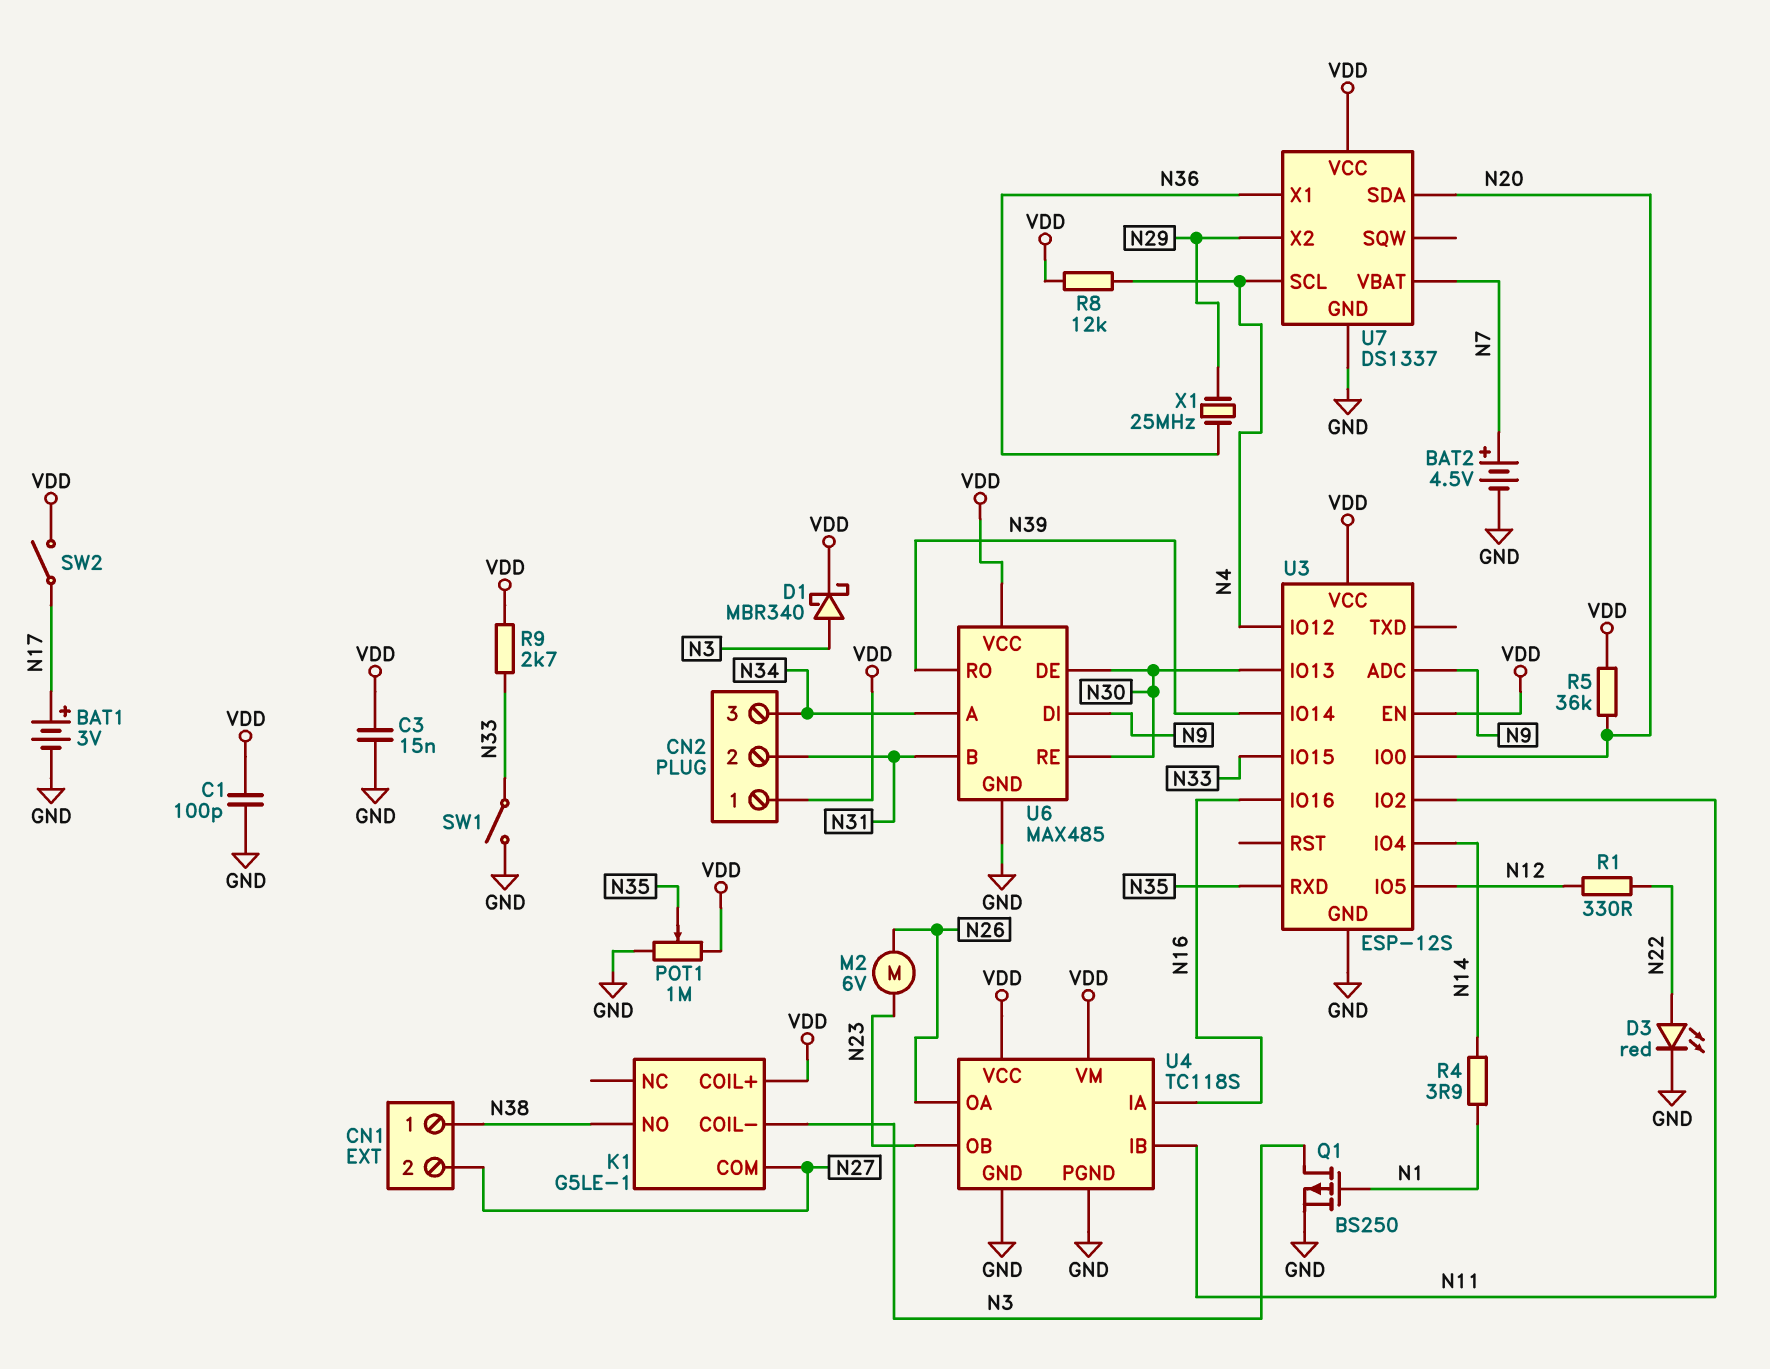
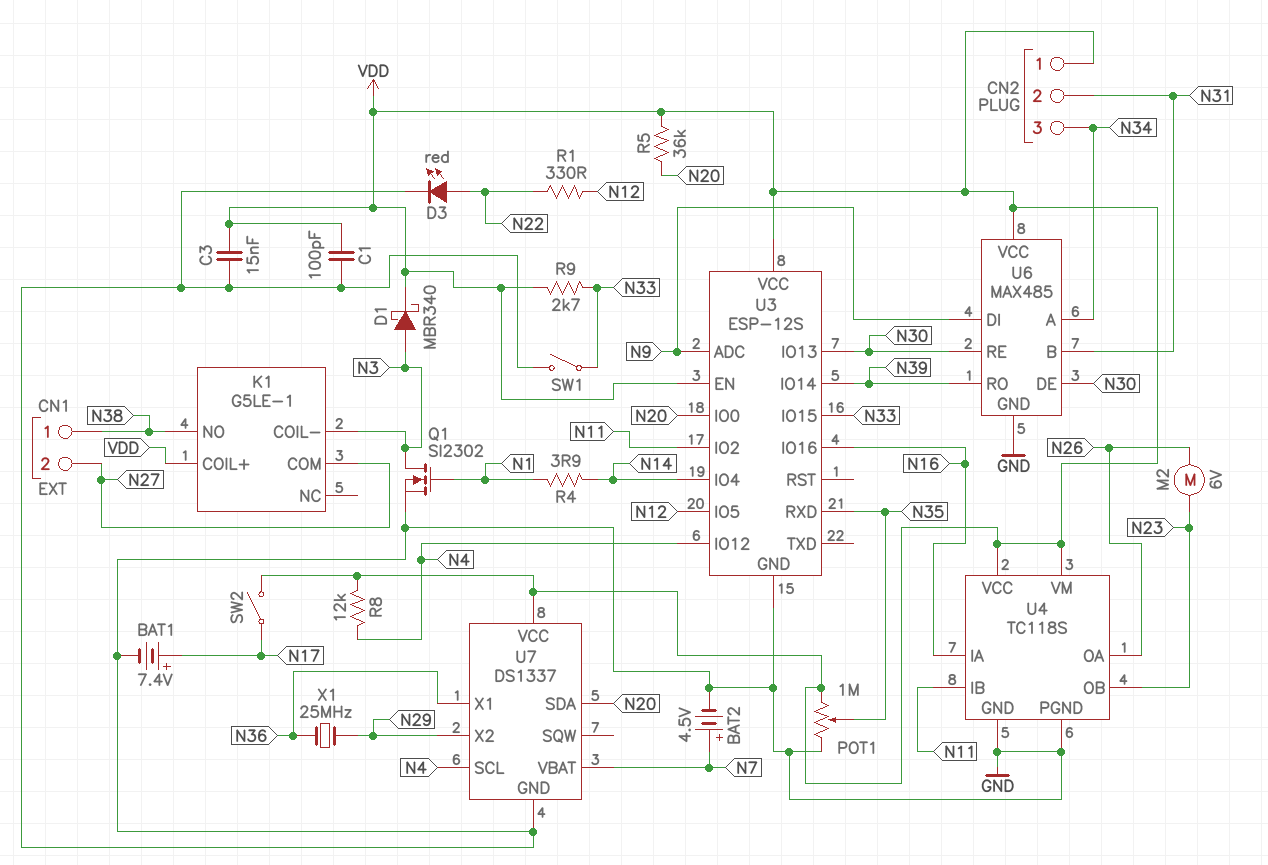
BAT1: 3V (plus N17, minus GND) -> 7.4V (plus N17, minus GND)
Q1: PMOS BS250 (G N1, D N3, S GND) -> NMOS SI2302 (G N1, D N3, S GND)

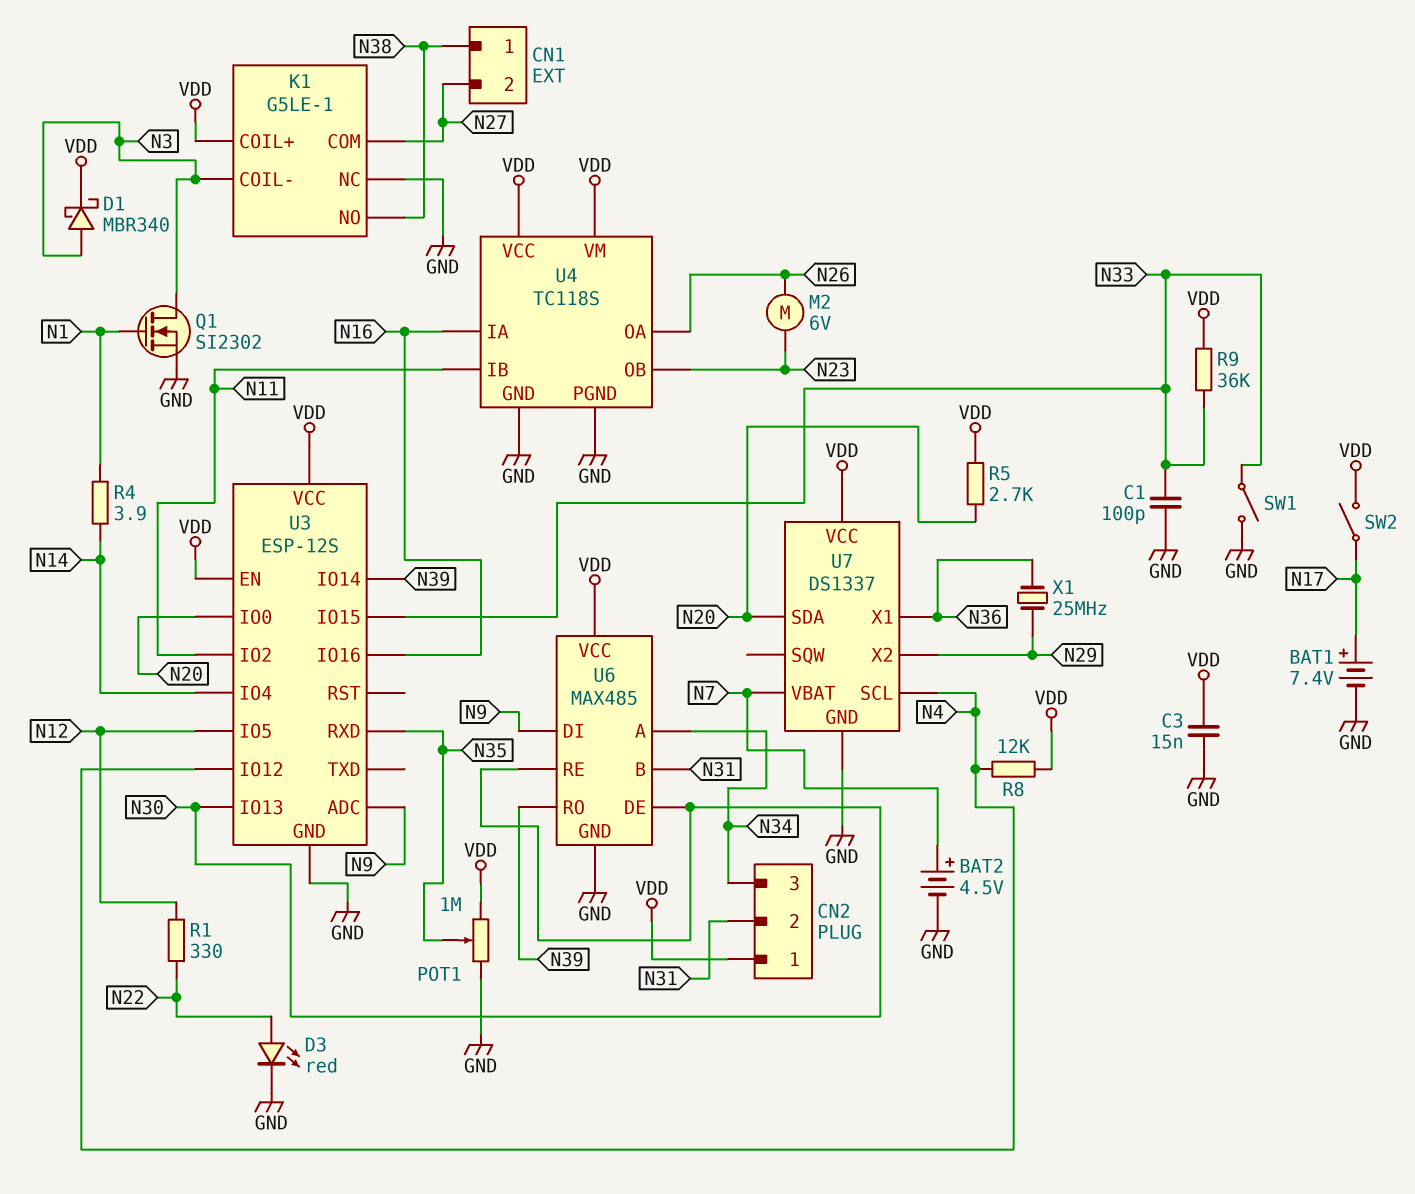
C1: 100pF (GND, VDD) -> 100pF (GND, N33)
K1 pin NC: none -> GND
R5: 36k (N20, VDD) -> 2.7k (N20, VDD)
R9: 2.7k (N33, VDD) -> 36k (N33, VDD)

